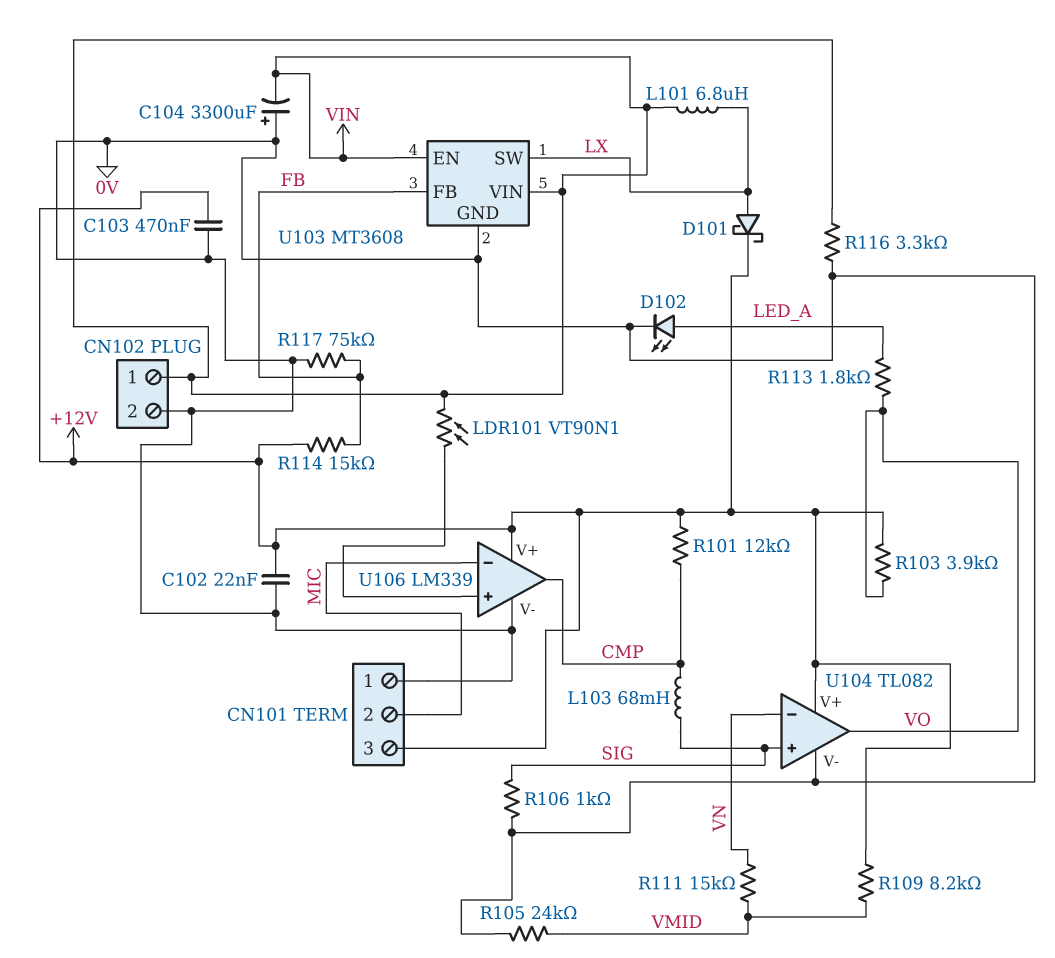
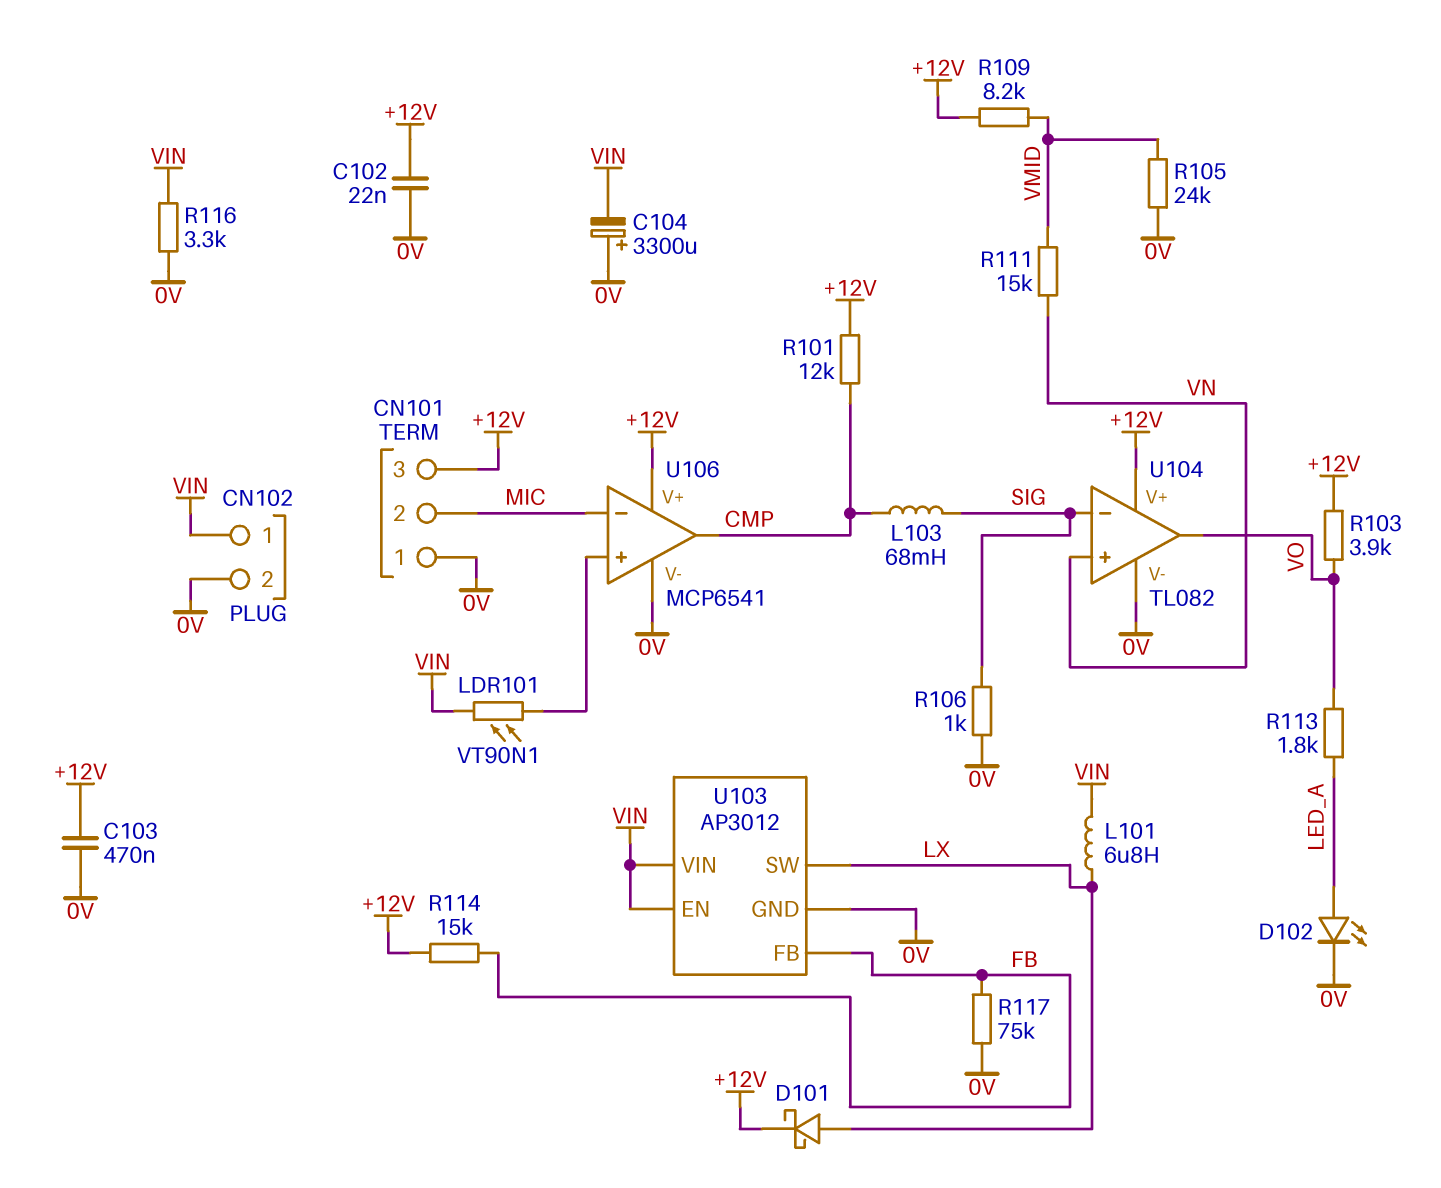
U103: MT3608 -> AP3012
U104 pin in+: SIG -> VN
U104 pin in-: VN -> SIG
U106: LM339 -> MCP6541

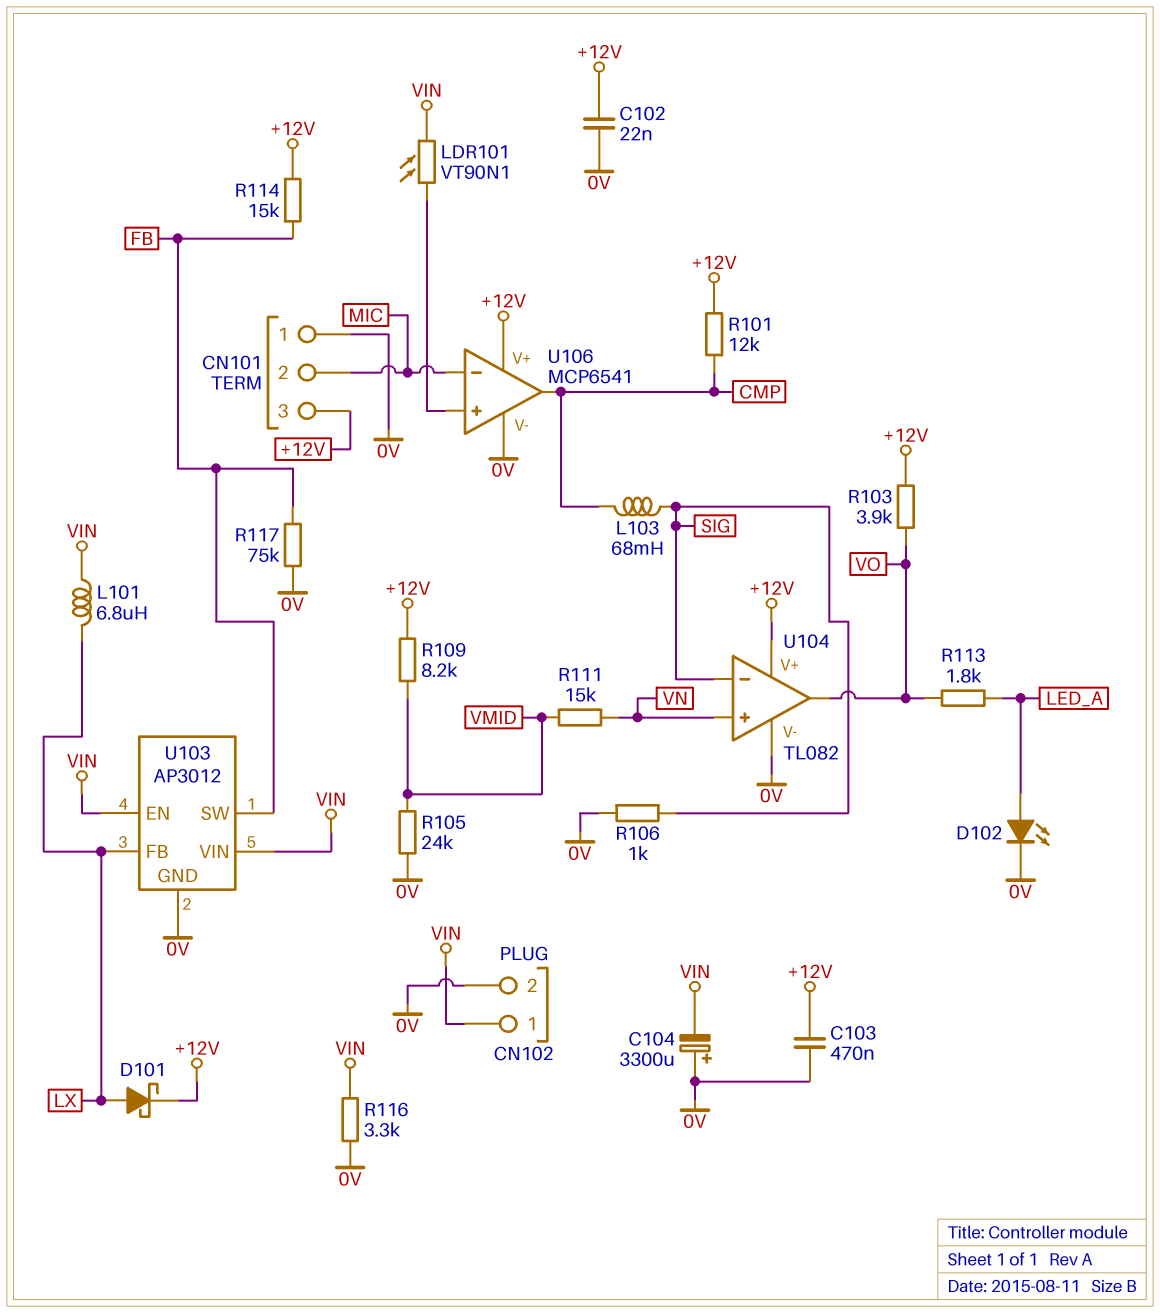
U103 pin FB: FB -> LX
U103 pin SW: LX -> FB

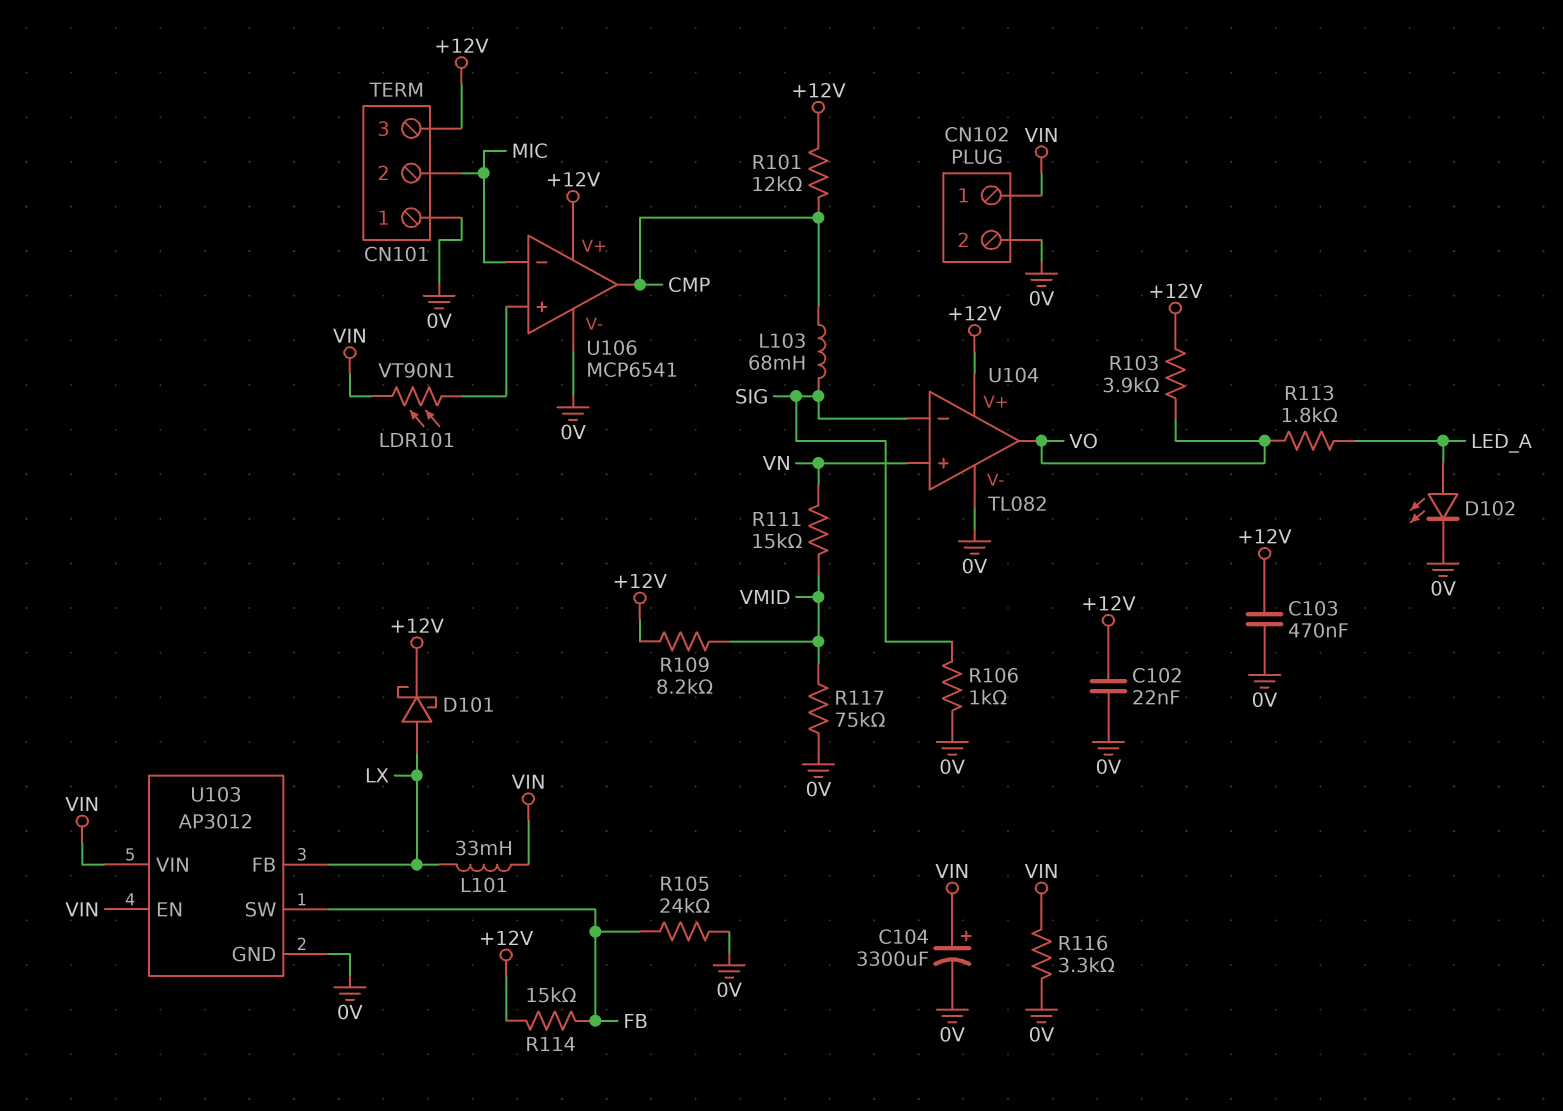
C104: 3300uF (plus 0V, minus VIN) -> 3300uF (plus VIN, minus 0V)
L101: 6.8uH (LX, VIN) -> 33mH (LX, VIN)
R105: 24k (0V, VMID) -> 24k (0V, FB)
R117: 75k (0V, FB) -> 75k (0V, VMID)

